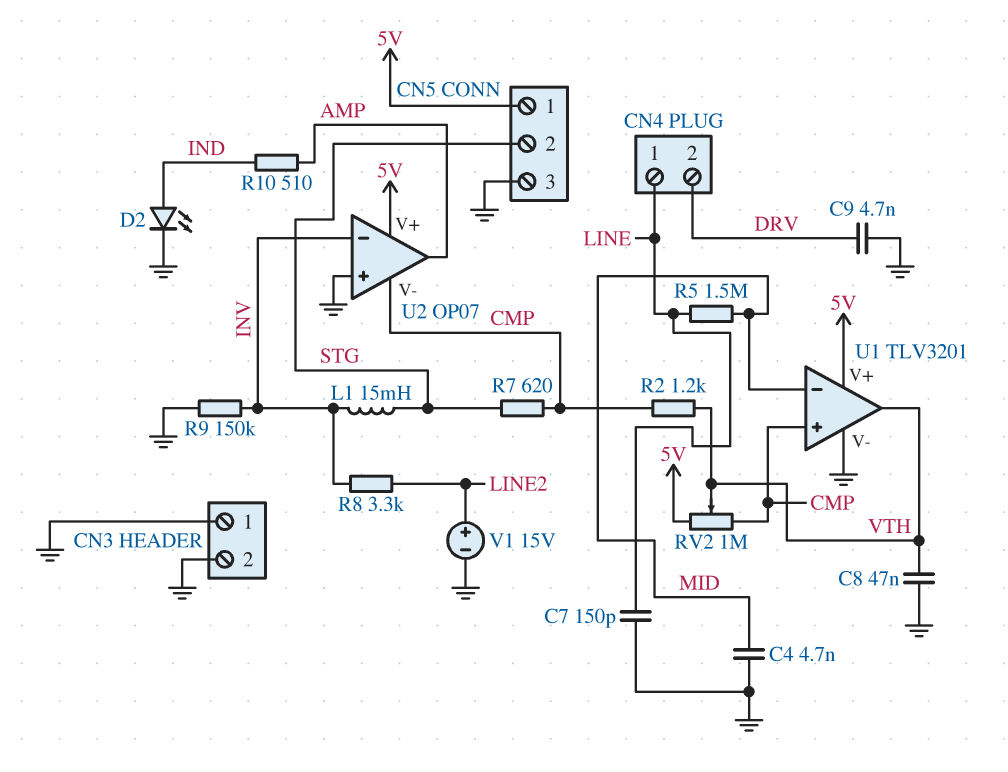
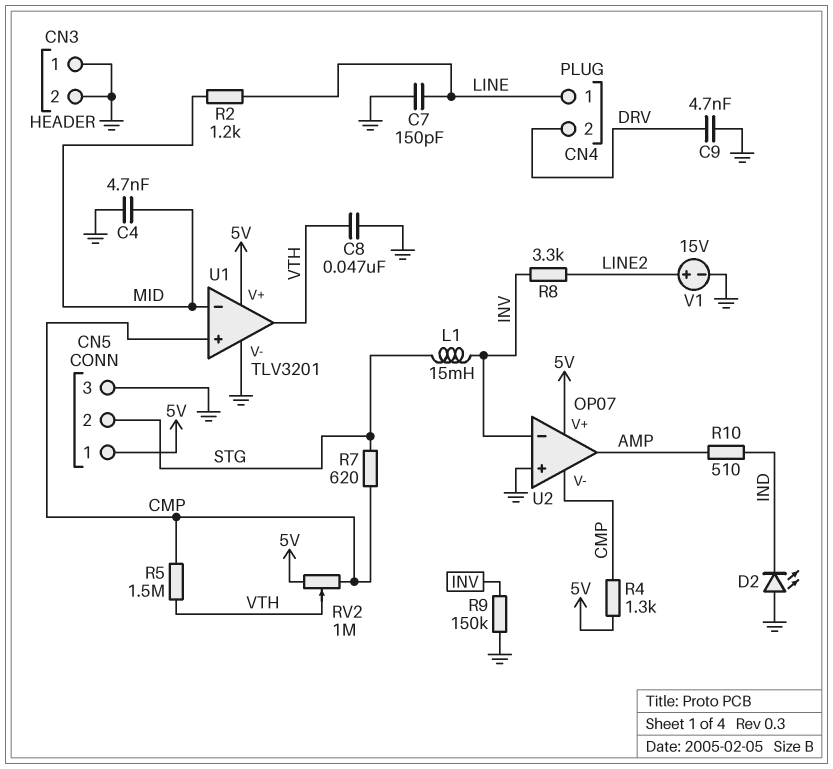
D2: LED (A IND, K GND) -> LED (A GND, K IND)
R2: 1.2k (CMP, VTH) -> 1.2k (LINE, MID)
R4: none -> 1.3k (5V, CMP)
R5: 1.5M (LINE, MID) -> 1.5M (CMP, VTH)

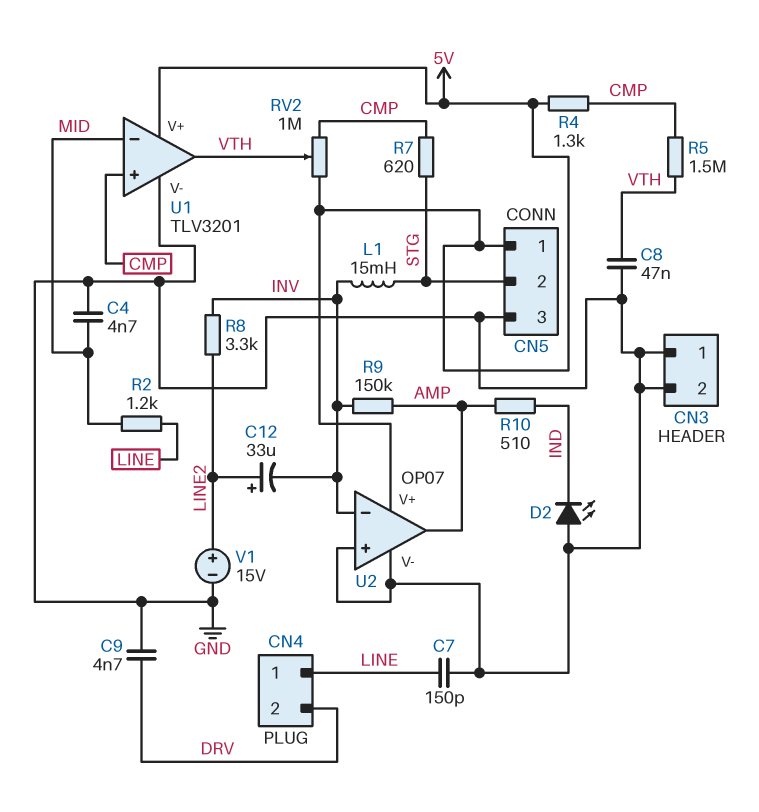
C12: none -> 33uF (plus LINE2, minus INV)
R9: 150k (GND, INV) -> 150k (AMP, INV)
U2 pin V-: CMP -> GND

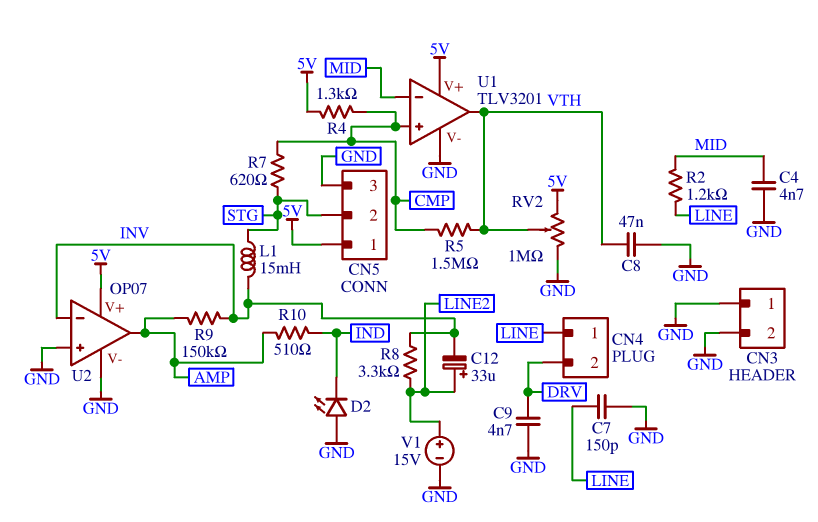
RV2: 1M (5V, CMP, wiper VTH) -> 1M (5V, GND, wiper VTH)

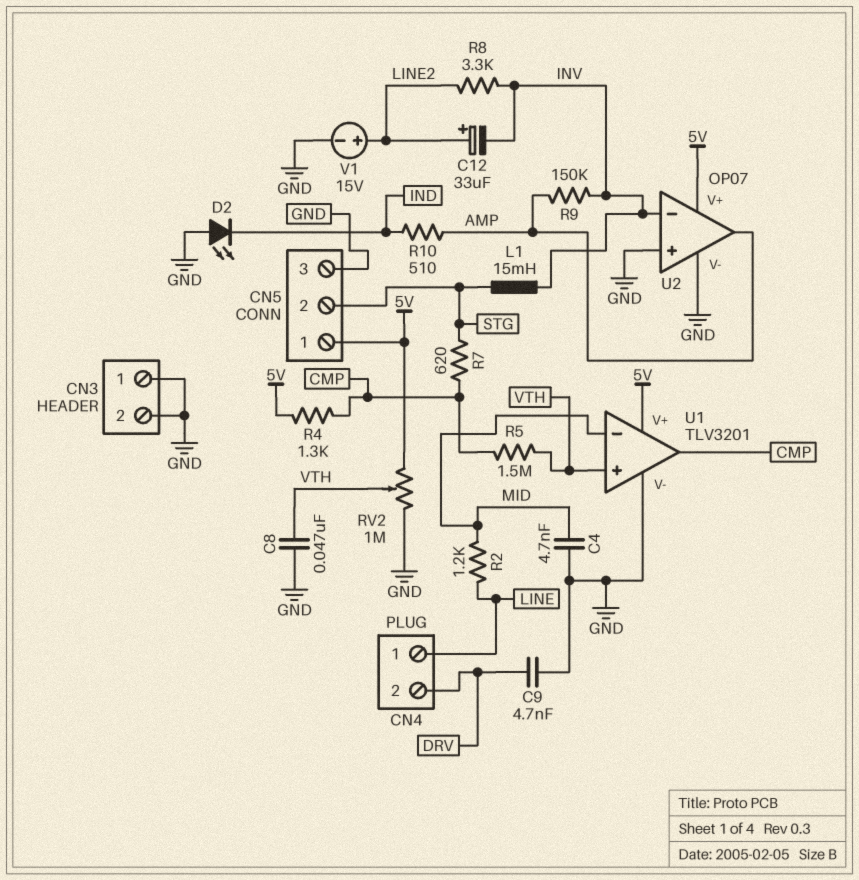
C7: 150pF (GND, LINE) -> none
U1 pin in+: CMP -> VTH
U1 pin out: VTH -> CMP

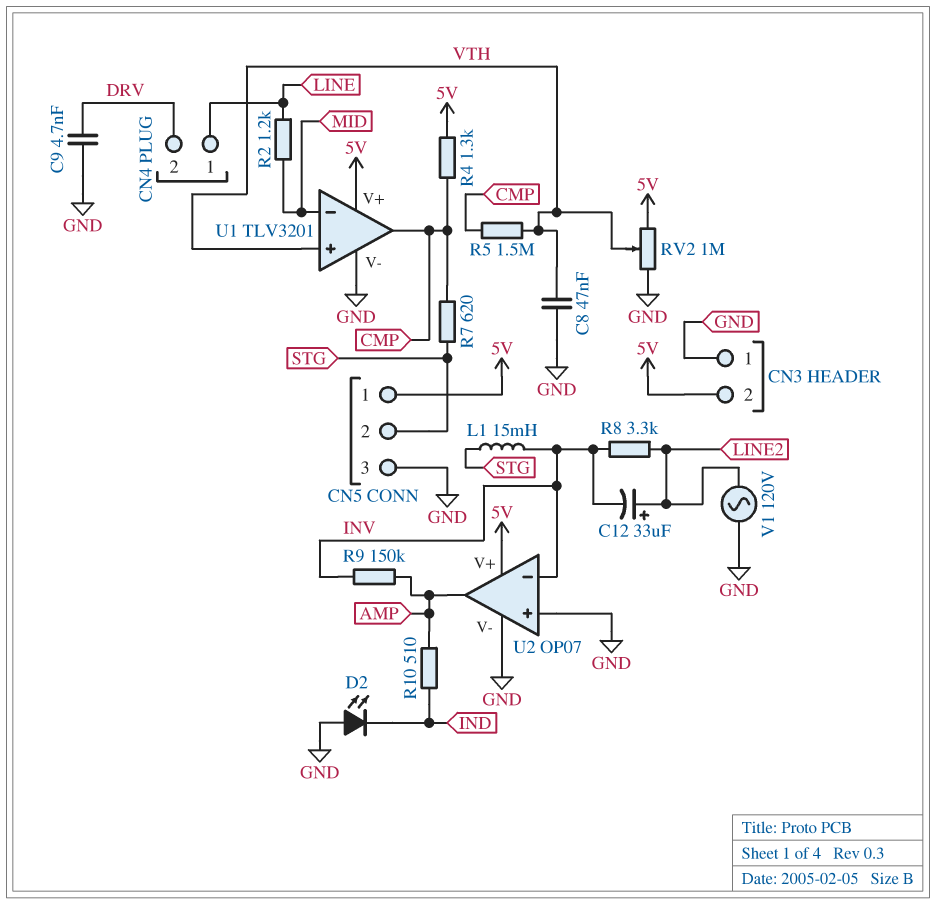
C4: 4.7nF (GND, MID) -> none
CN3 pin 2: GND -> 5V
V1: 15V (plus LINE2, minus GND) -> AC 120V (GND, LINE2)

